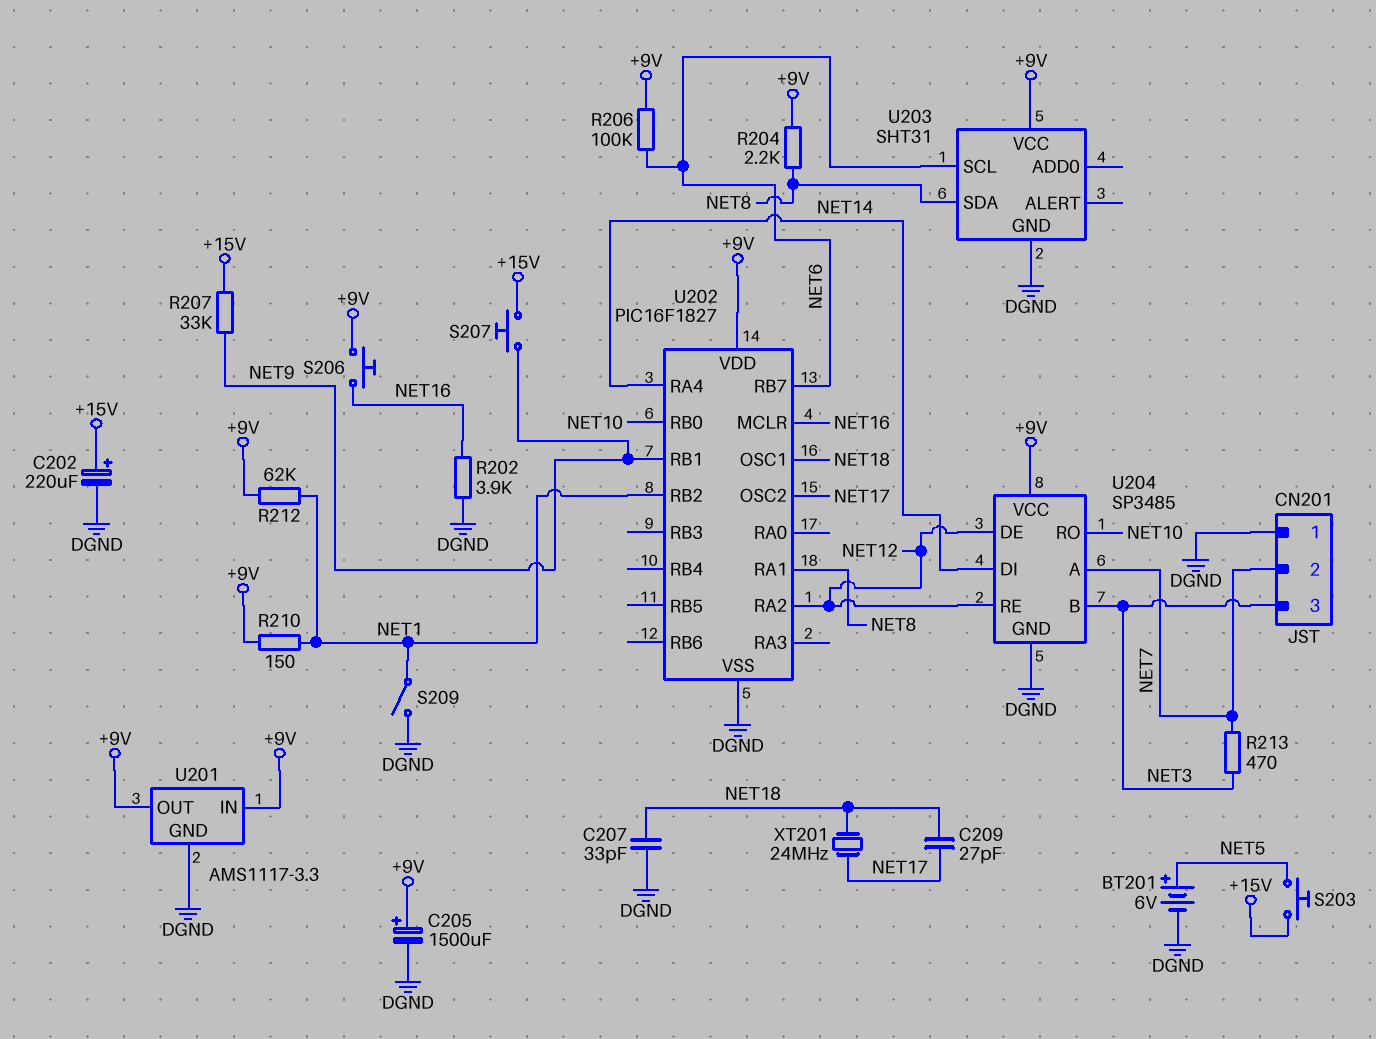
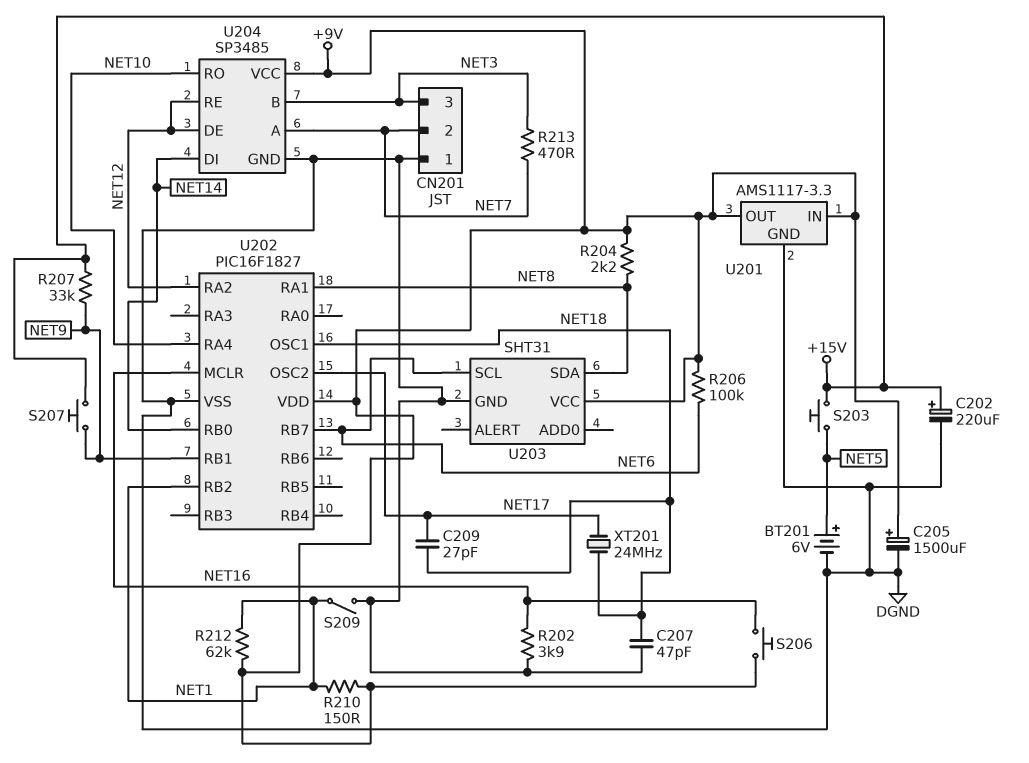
C207: 33pF (DGND, NET18) -> 47pF (DGND, NET18)
U202 pin RA4: NET14 -> NET10
U202 pin RB0: NET10 -> NET14

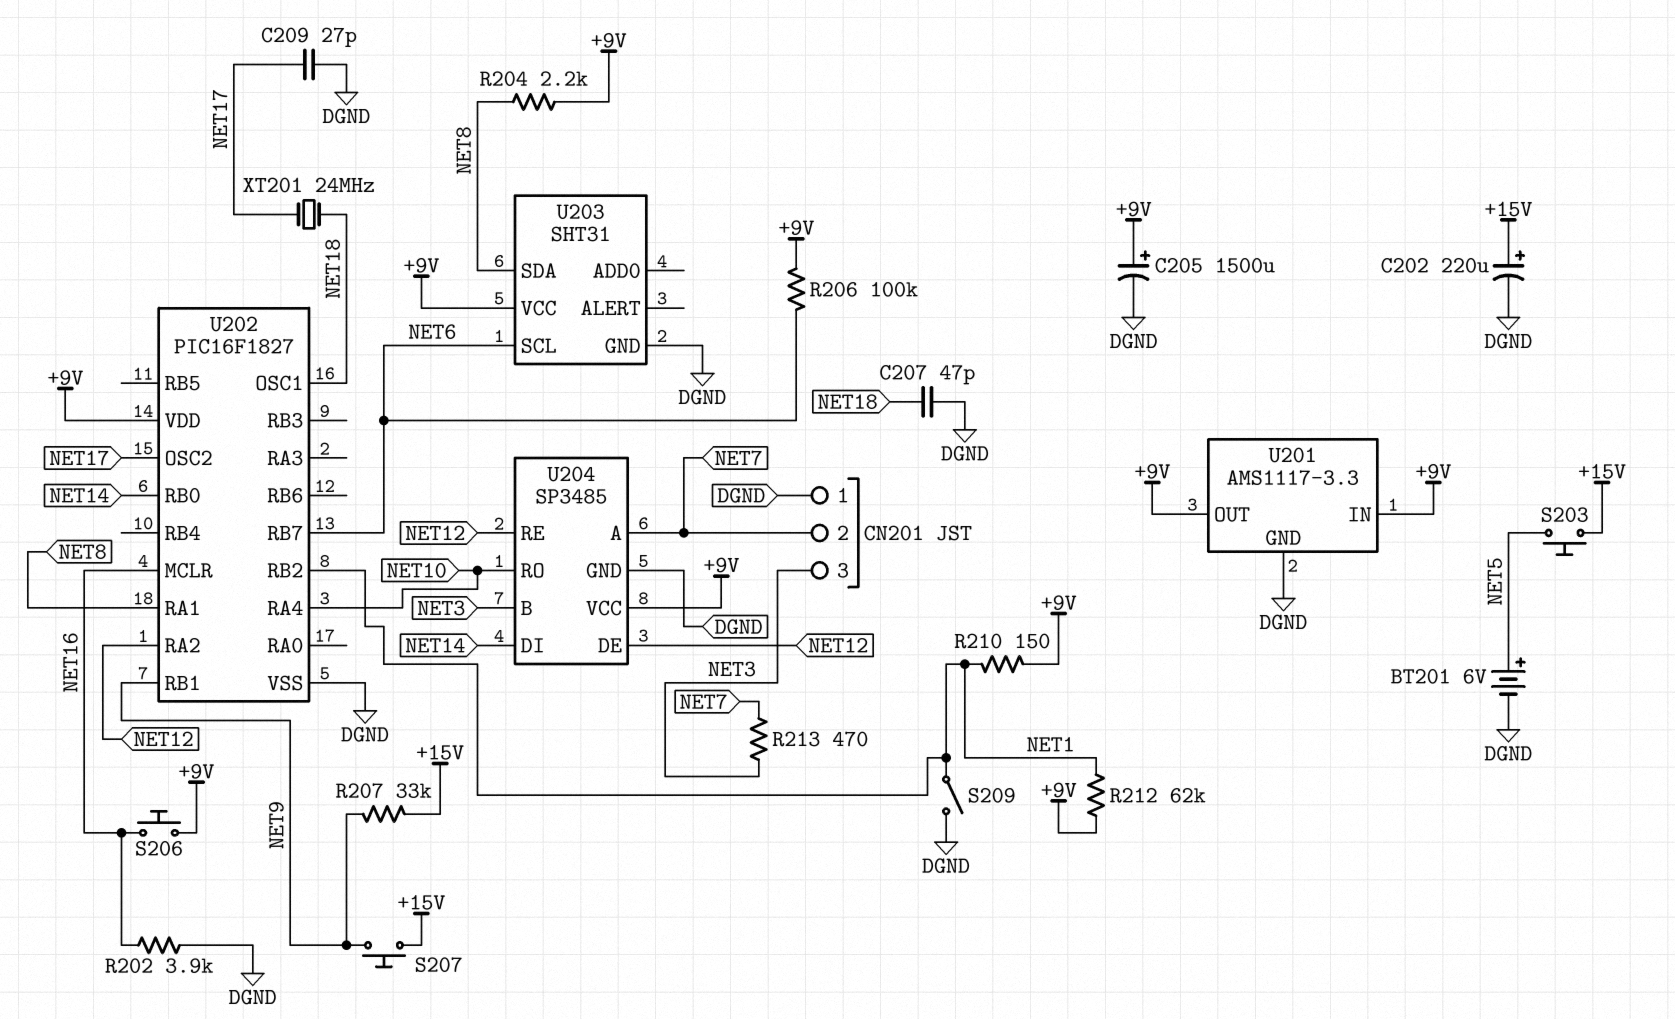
C209: 27pF (NET17, NET18) -> 27pF (DGND, NET17)

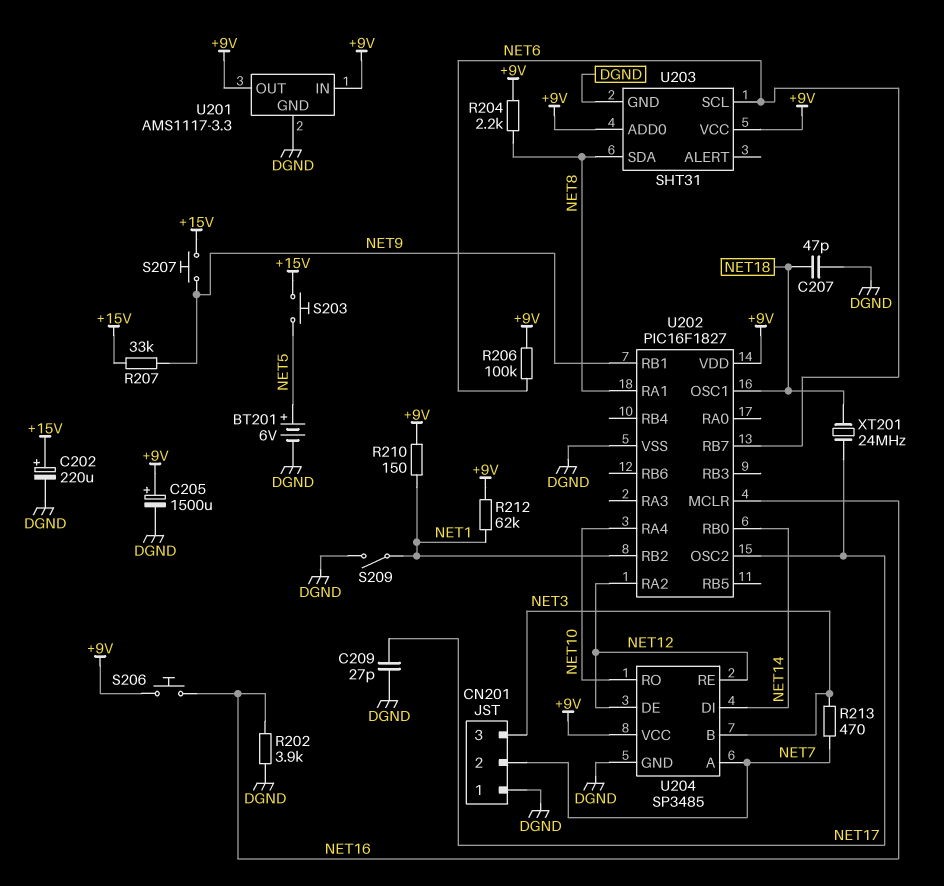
U203 pin ADD0: none -> +9V

